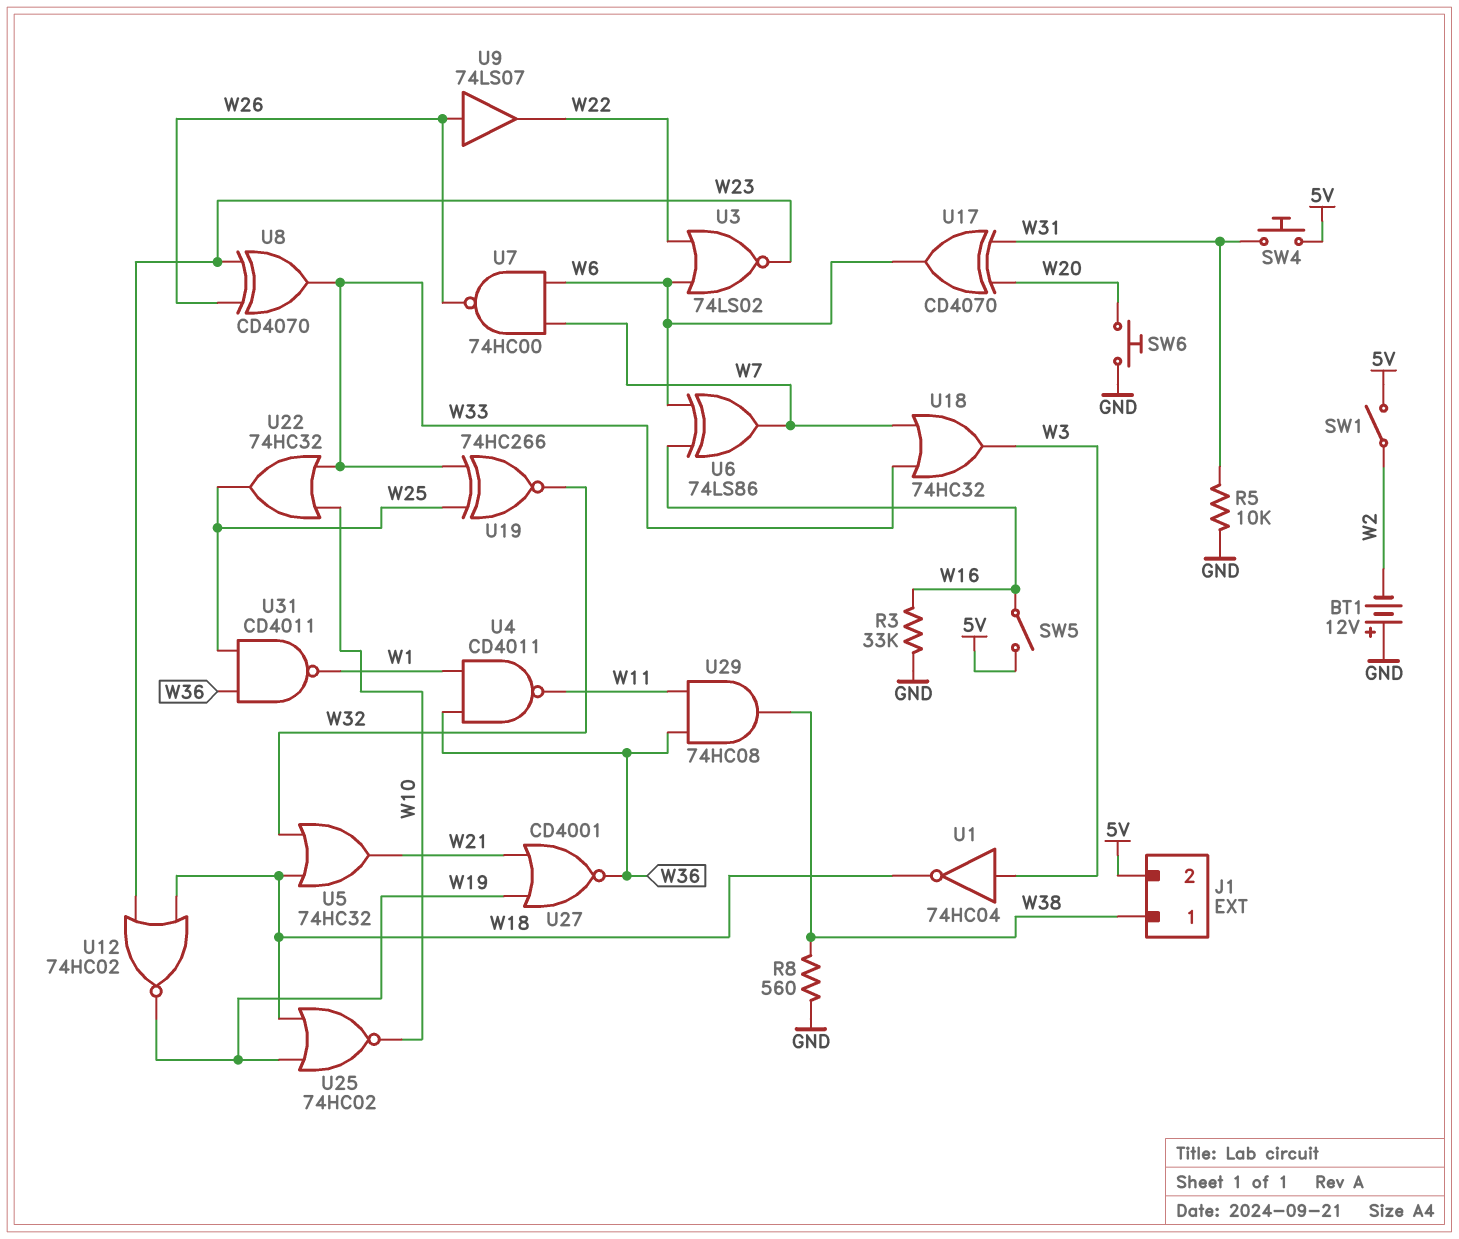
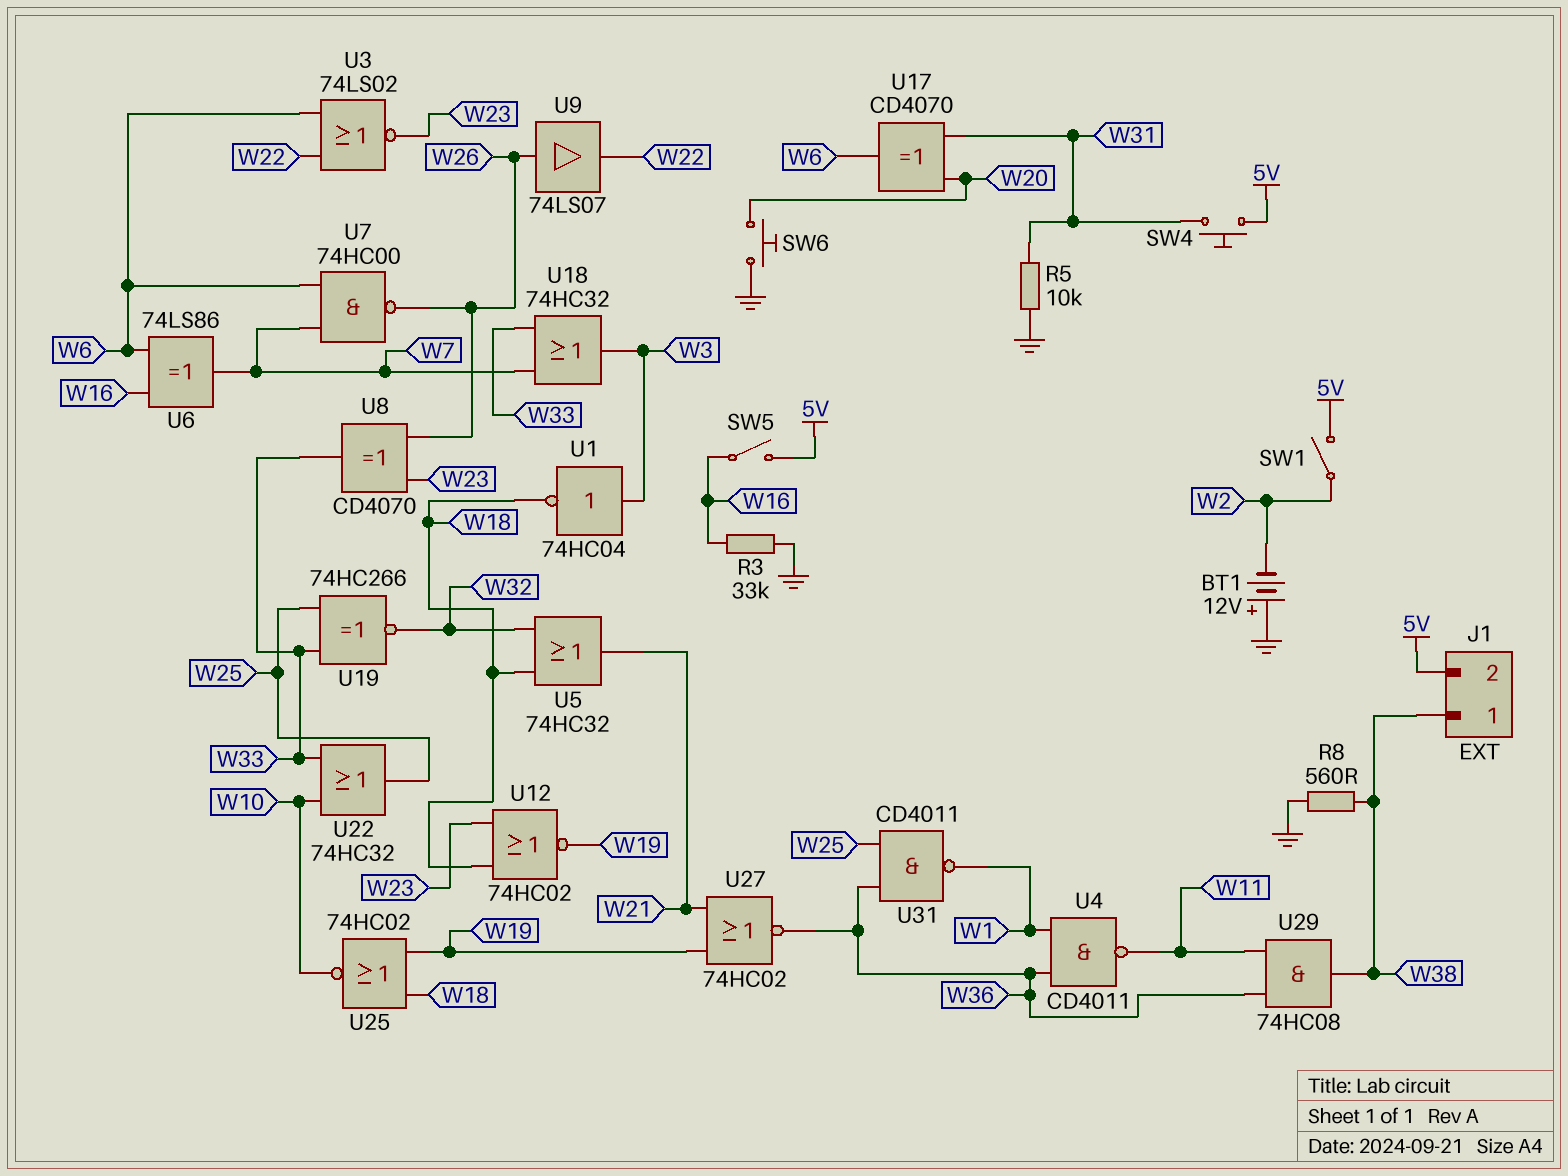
U27: NOR CD4001 (in W19, in W21, out W36) -> NOR 74HC02 (in W19, in W21, out W36)

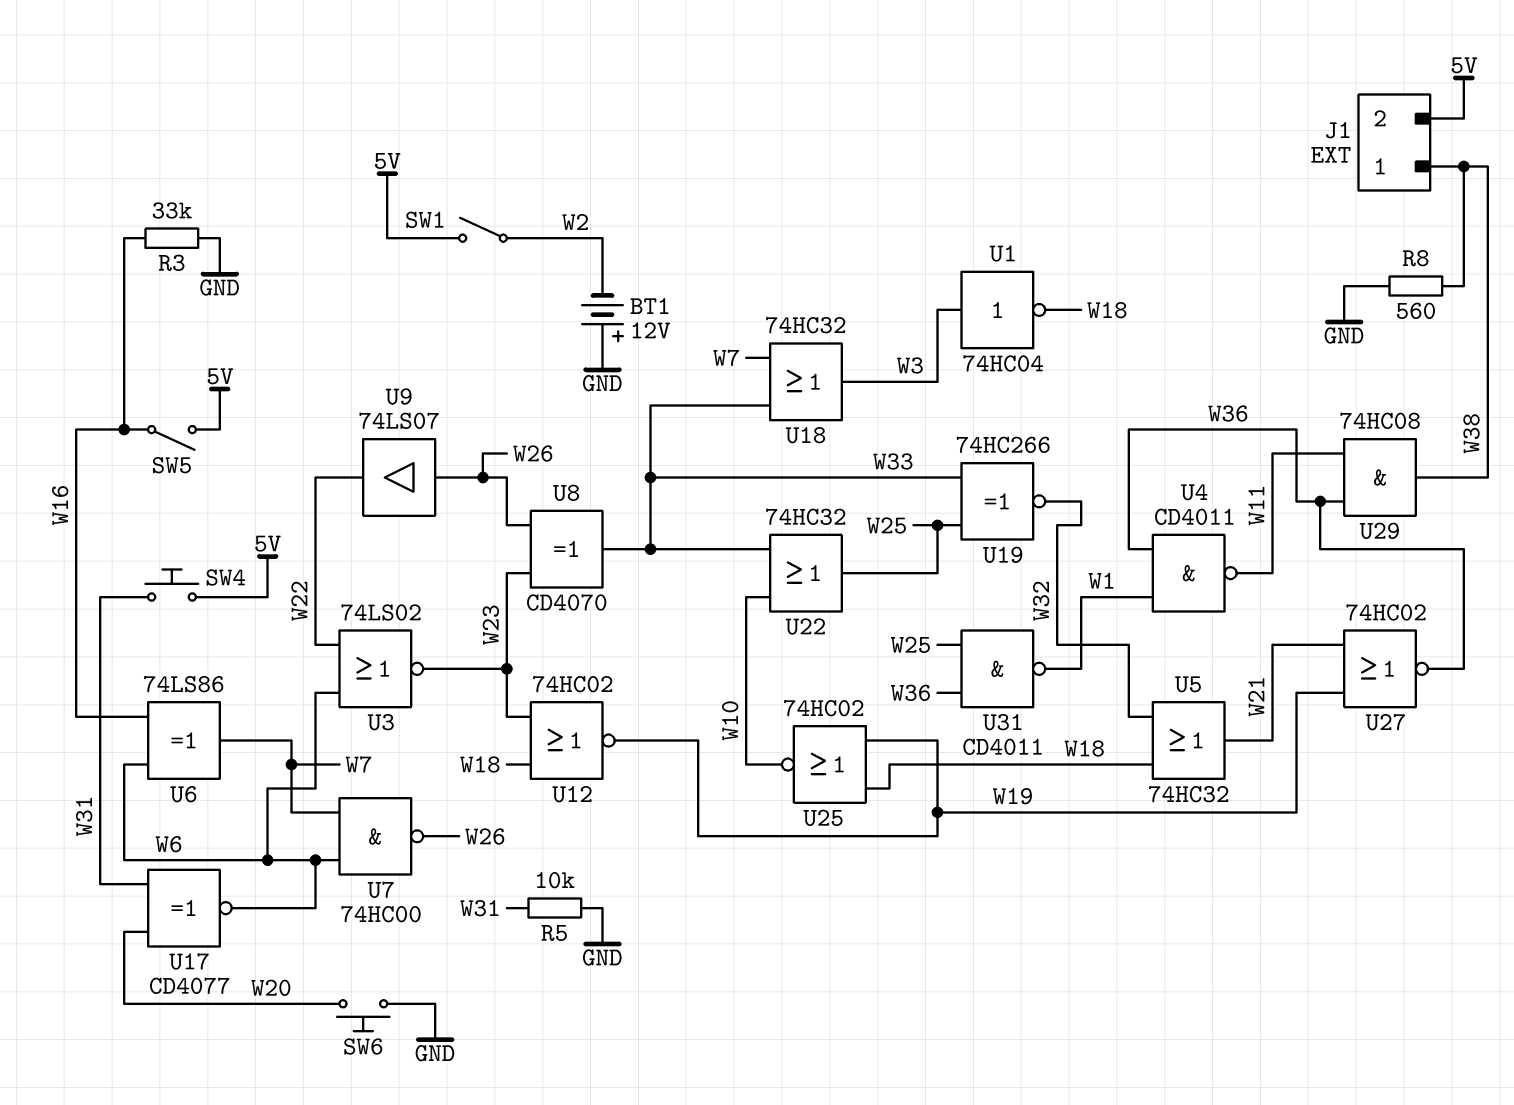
U17: XOR CD4070 (in W20, in W31, out W6) -> XNOR CD4077 (in W20, in W31, out W6)

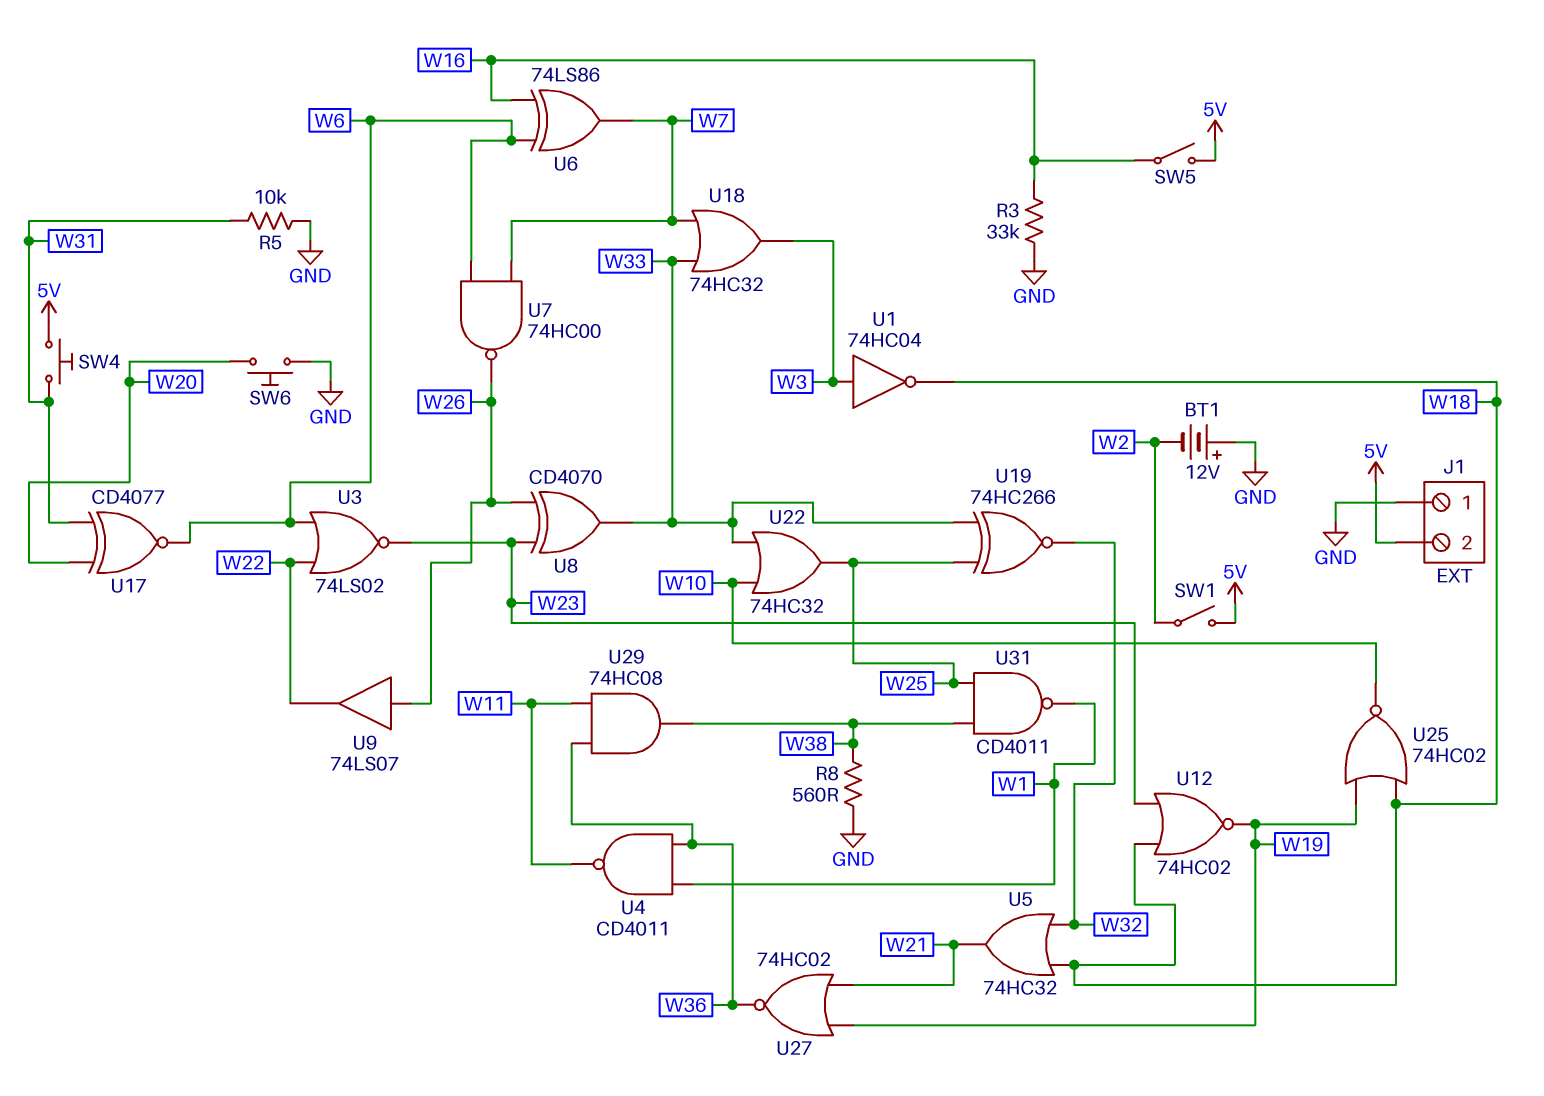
J1 pin 1: W38 -> GND
U31: NAND CD4011 (in W25, in W36, out W1) -> NAND CD4011 (in W25, in W38, out W1)

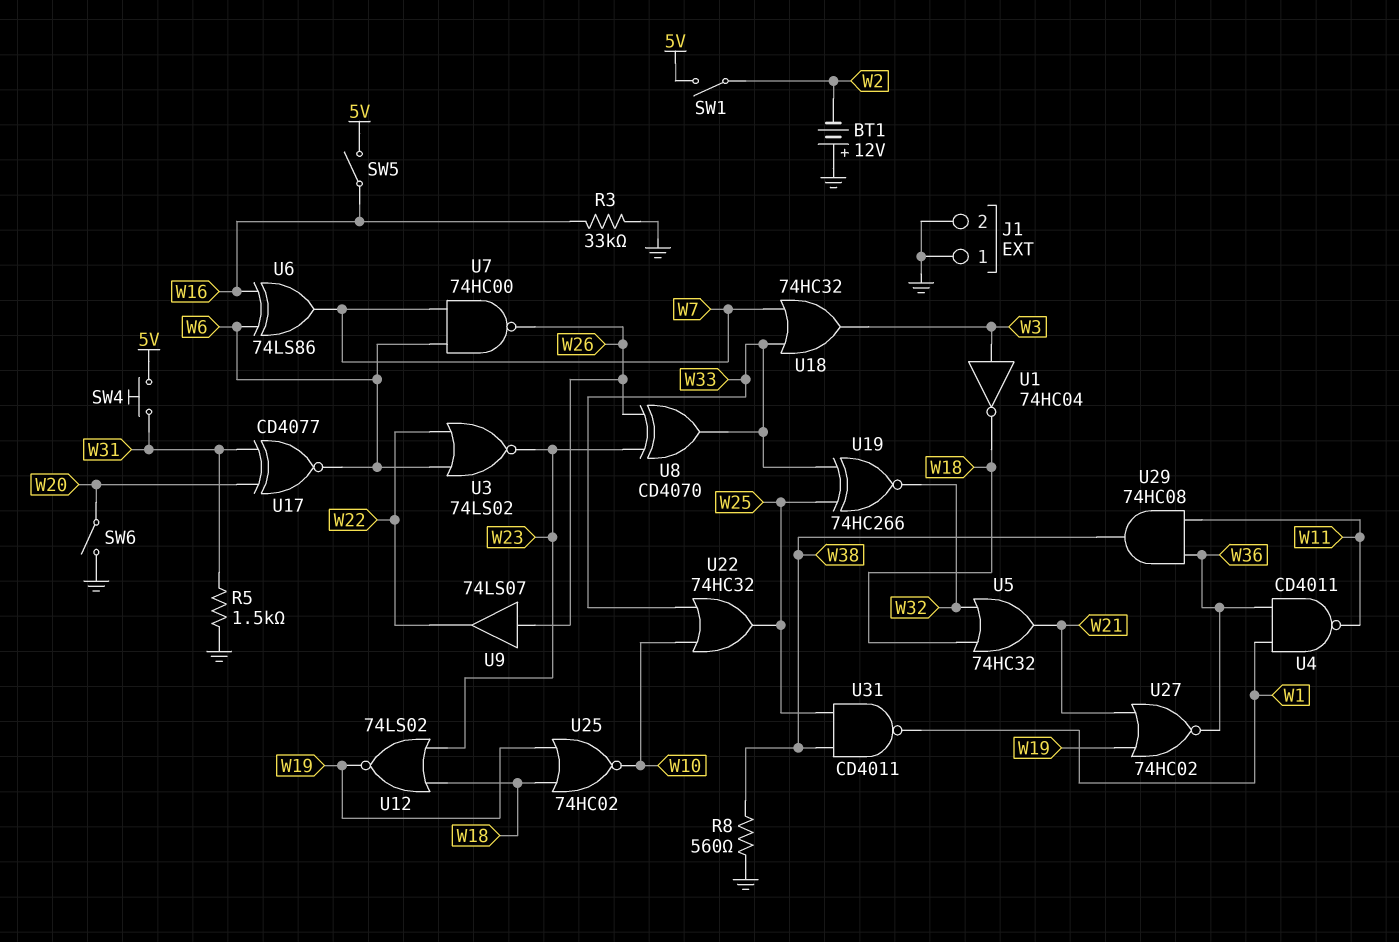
J1 pin 2: 5V -> GND
R5: 10k (GND, W31) -> 1.5k (GND, W31)
SW6: button (GND, W20) -> switch (GND, W20)
U12: NOR 74HC02 (in W18, in W23, out W19) -> NOR 74LS02 (in W18, in W23, out W19)

